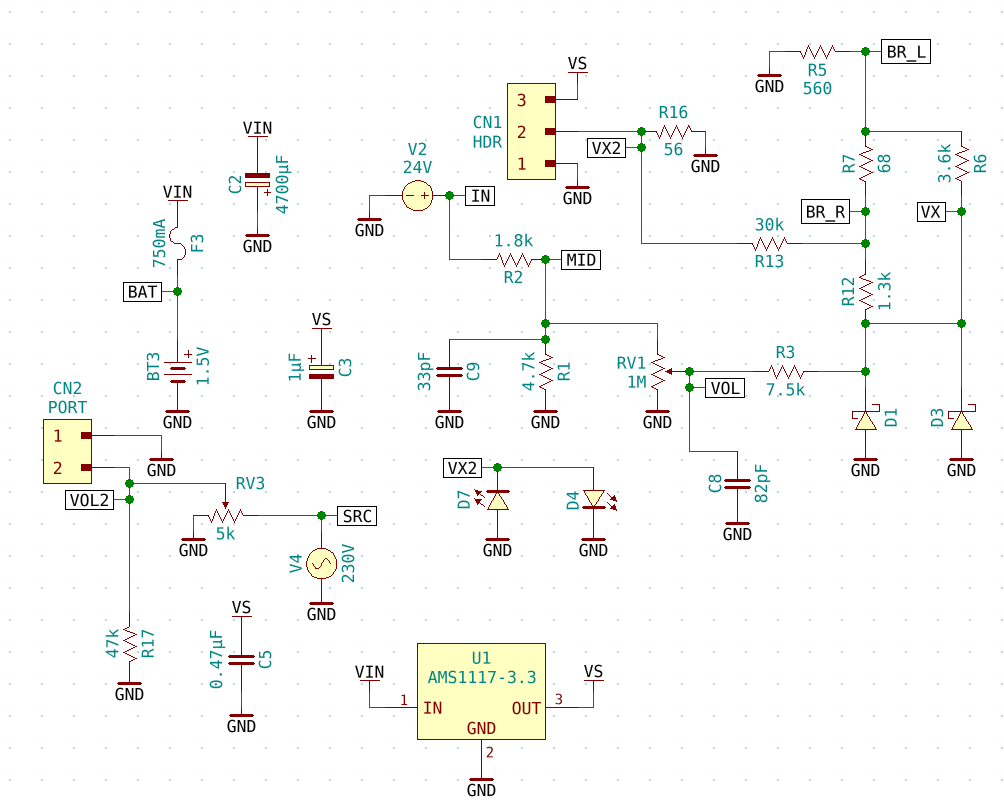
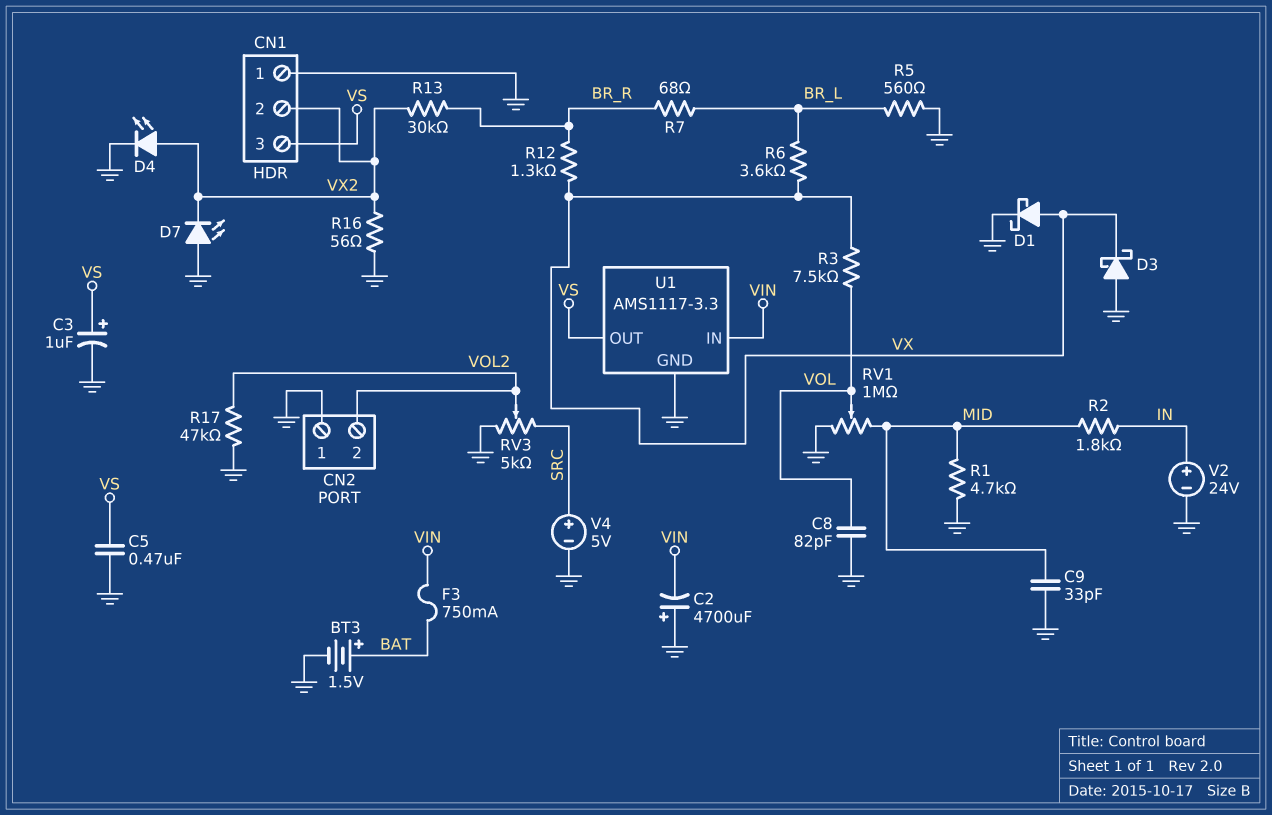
D1: schottky (A GND, K VX) -> schottky (A VX, K GND)
V4: AC 230V (GND, SRC) -> 5V (plus SRC, minus GND)

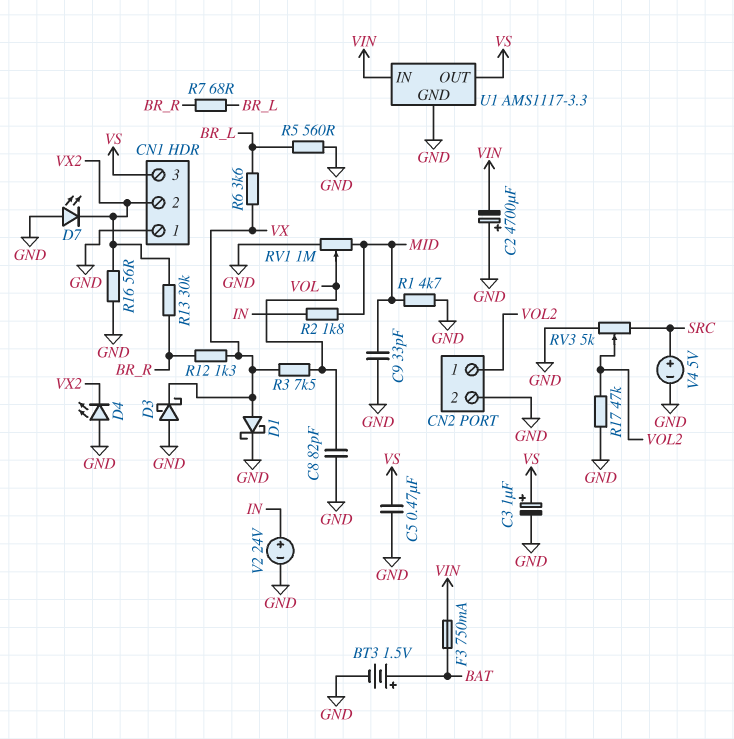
CN2 pin 1: GND -> VOL2
CN2 pin 2: VOL2 -> GND
D4: LED (A VX2, K GND) -> LED (A GND, K VX2)

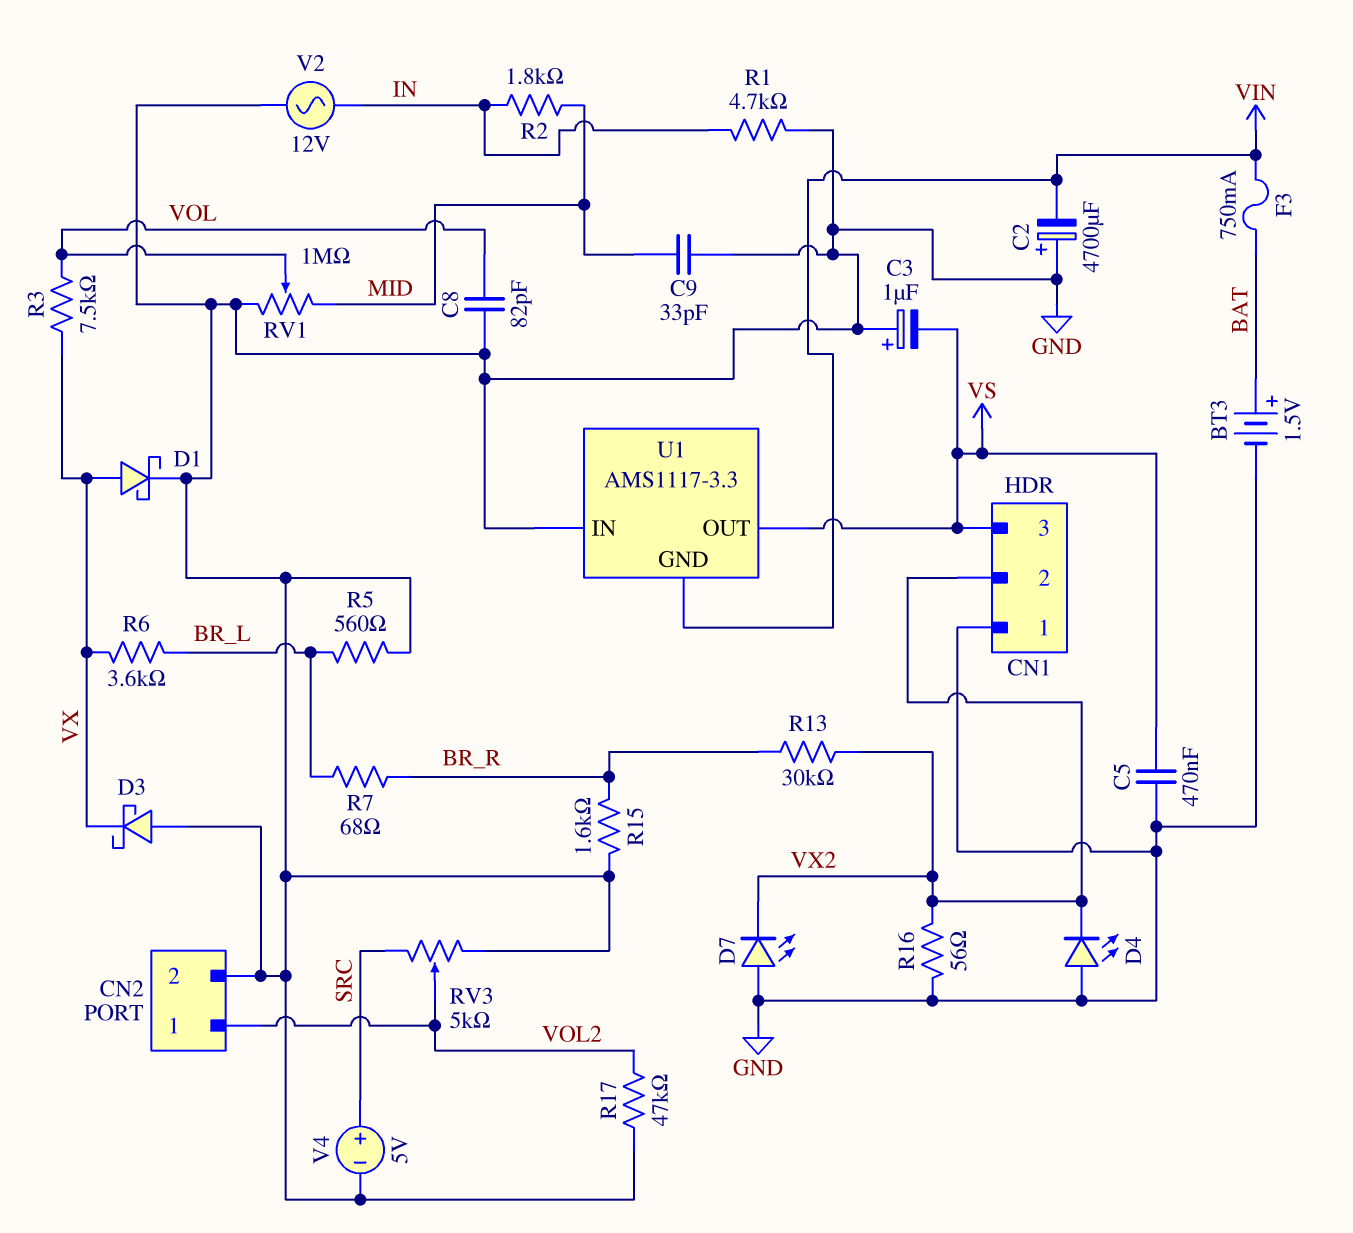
C3: 1uF (plus VS, minus GND) -> 1uF (plus GND, minus VS)
R1: 4.7k (GND, MID) -> 4.7k (GND, IN)
R12: 1.3k (BR_R, VX) -> none
R15: none -> 1.6k (BR_R, GND)
U1 pin GND: GND -> VIN
U1 pin IN: VIN -> GND
V2: 24V (plus IN, minus GND) -> AC 12V (GND, IN)

